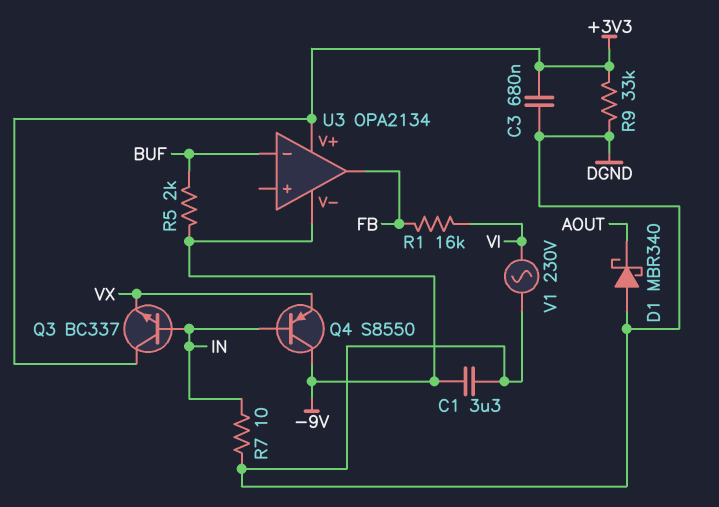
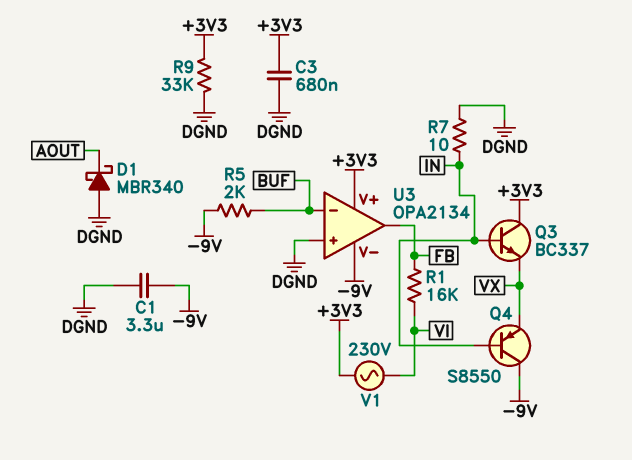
U3 pin in+: none -> DGND
V1: AC 230V (DGND, VI) -> AC 230V (+3V3, VI)

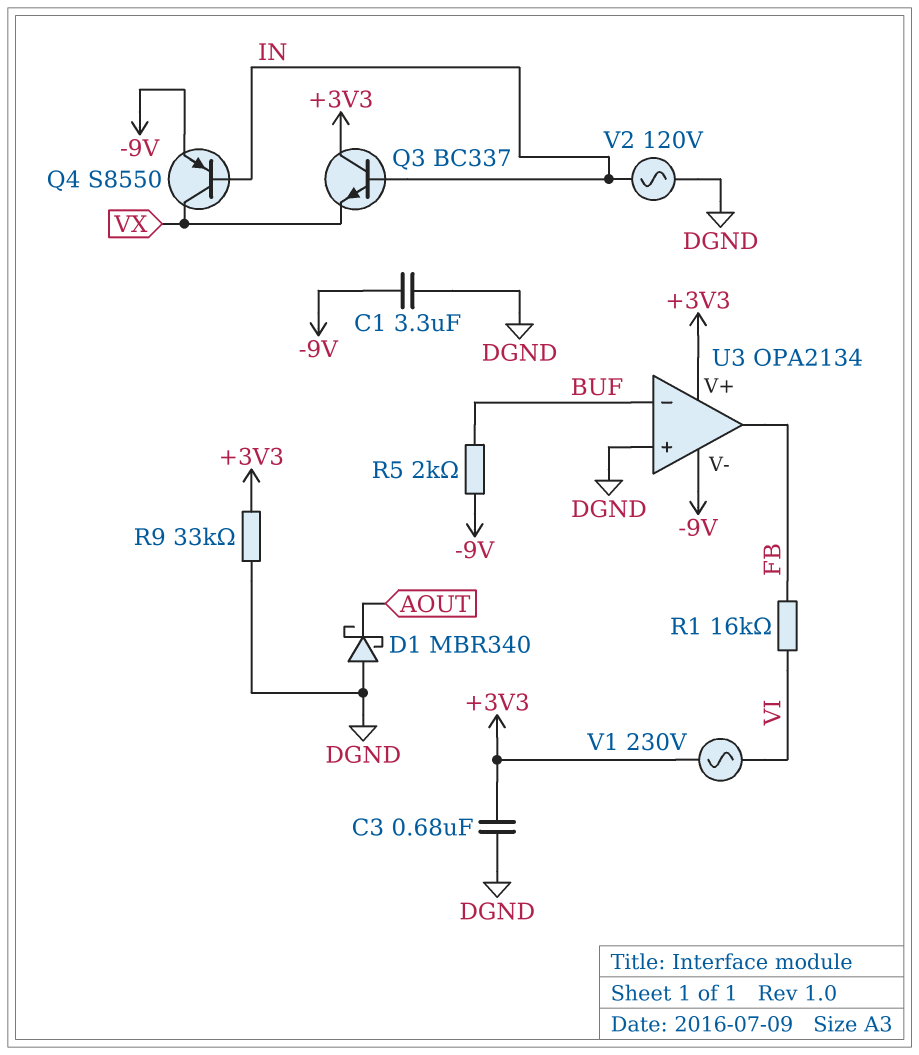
Q4: PNP S8550 (B IN, C -9V, E VX) -> PNP S8550 (B IN, C VX, E -9V)
R7: 10 (DGND, IN) -> none
V2: none -> AC 120V (DGND, IN)

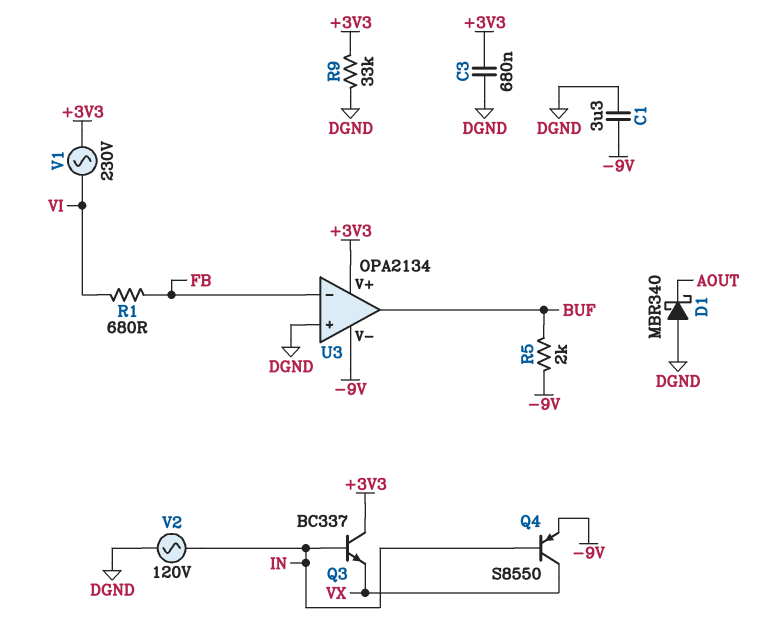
R1: 16k (FB, VI) -> 680 (FB, VI)
U3 pin in-: BUF -> FB
U3 pin out: FB -> BUF

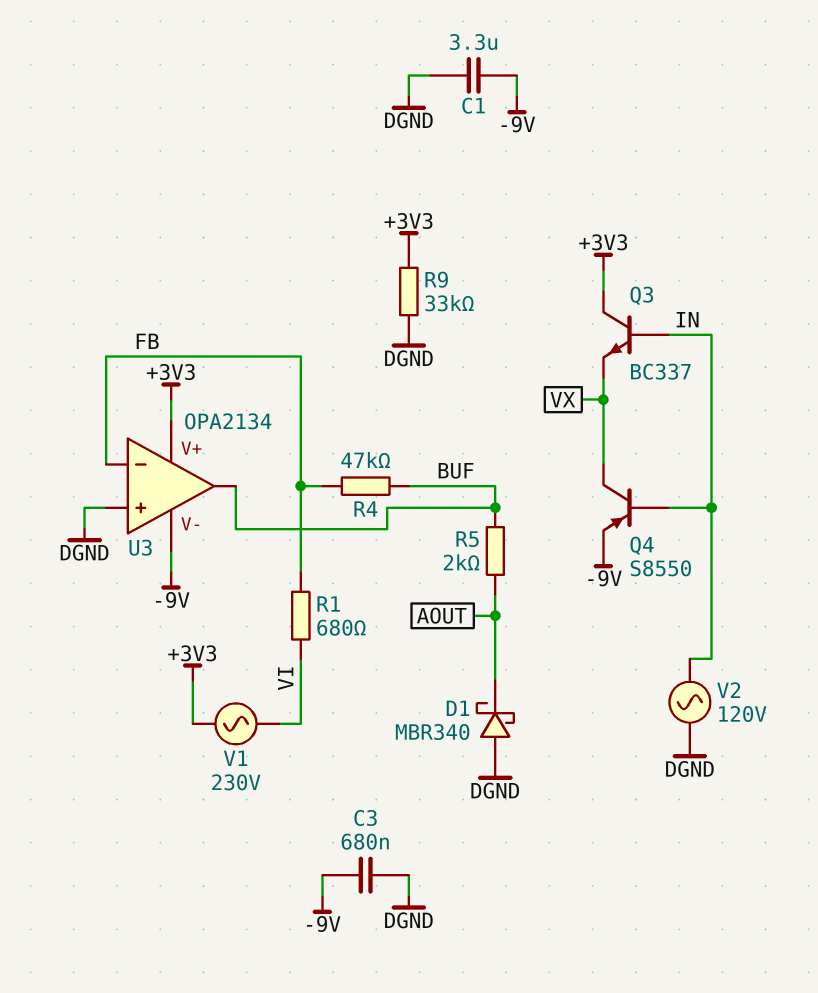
C3: 680nF (+3V3, DGND) -> 680nF (-9V, DGND)
R4: none -> 47k (BUF, FB)
R5: 2k (-9V, BUF) -> 2k (AOUT, BUF)

